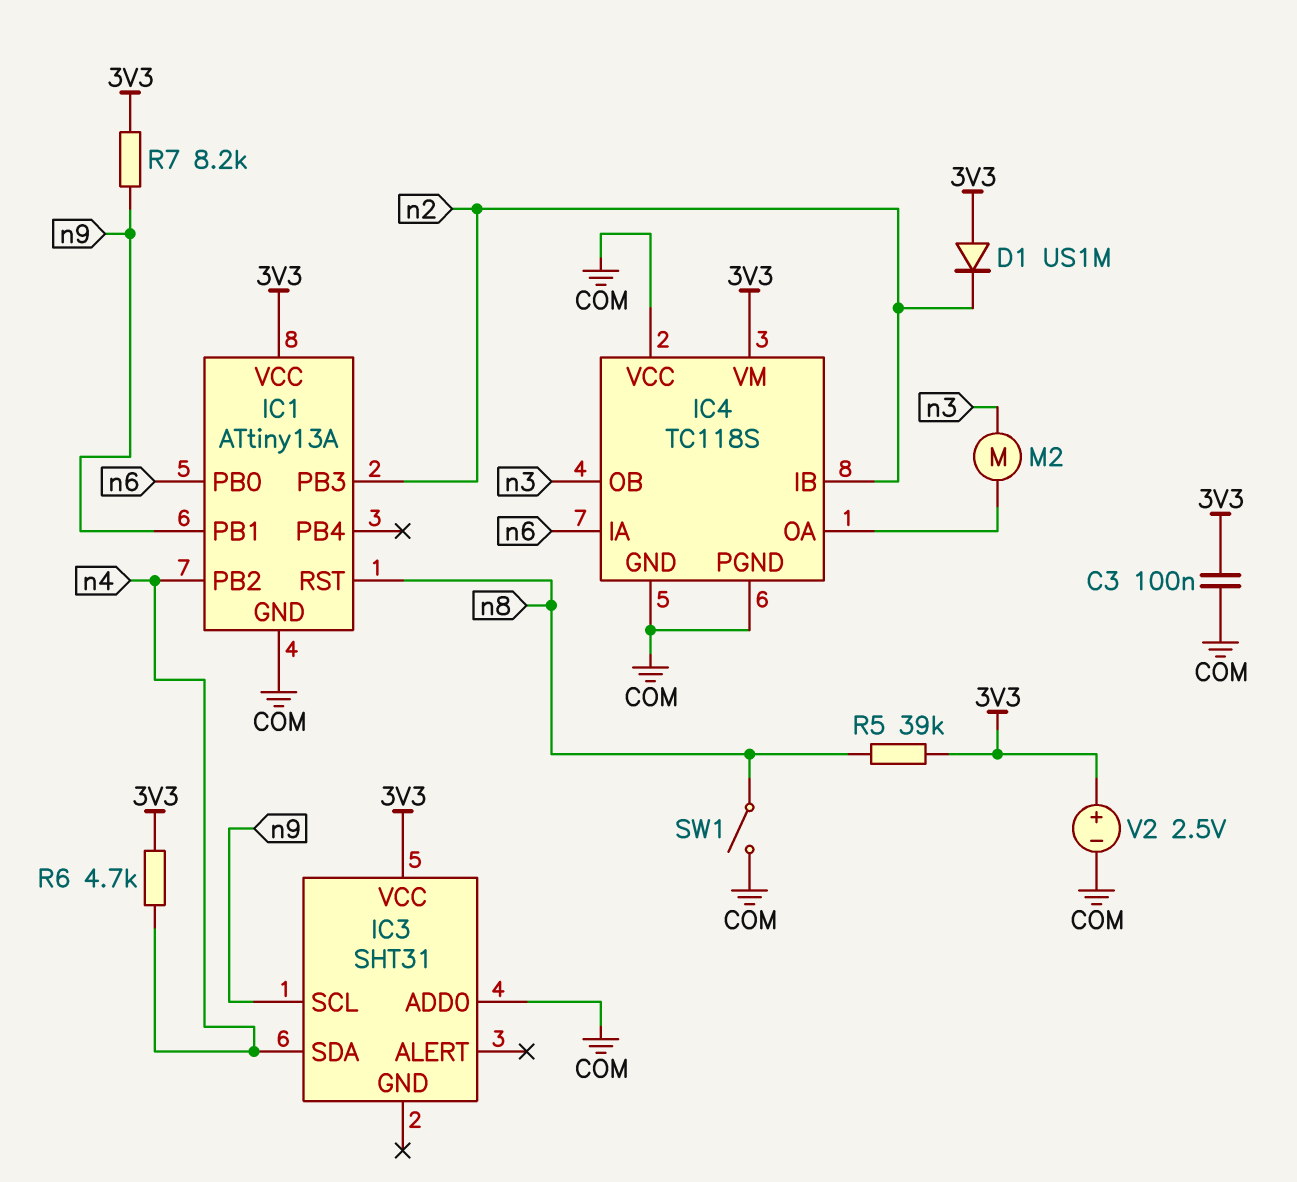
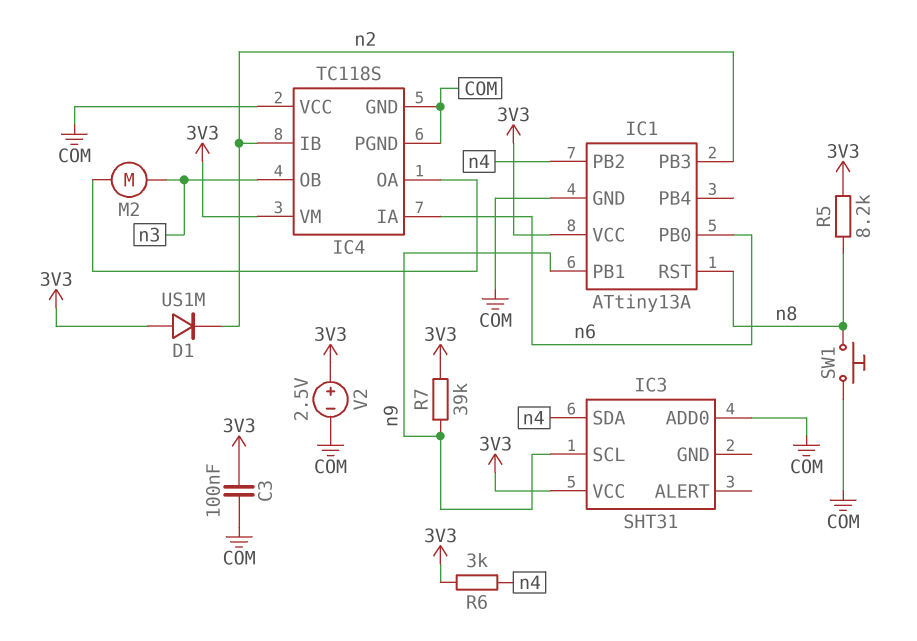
R5: 39k (3V3, n8) -> 8.2k (3V3, n8)
R6: 4.7k (3V3, n4) -> 3k (3V3, n4)
R7: 8.2k (3V3, n9) -> 39k (3V3, n9)
SW1: switch (COM, n8) -> button (COM, n8)

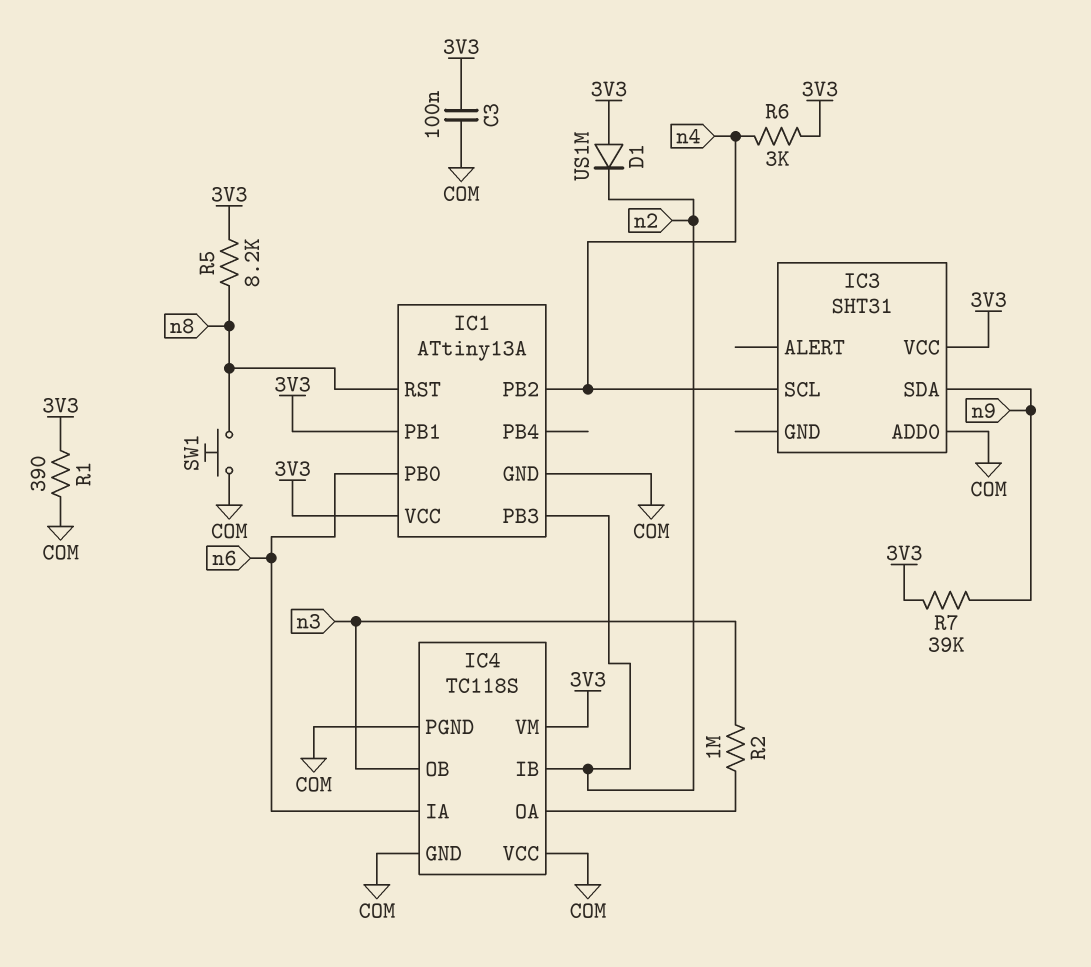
IC1 pin PB1: n9 -> 3V3
IC3 pin SCL: n9 -> n4
IC3 pin SDA: n4 -> n9
M2: motor (IC4/OA, n3) -> none
R1: none -> 390 (3V3, COM)
R2: none -> 1M (IC4/OA, n3)
V2: 2.5V (plus 3V3, minus COM) -> none

